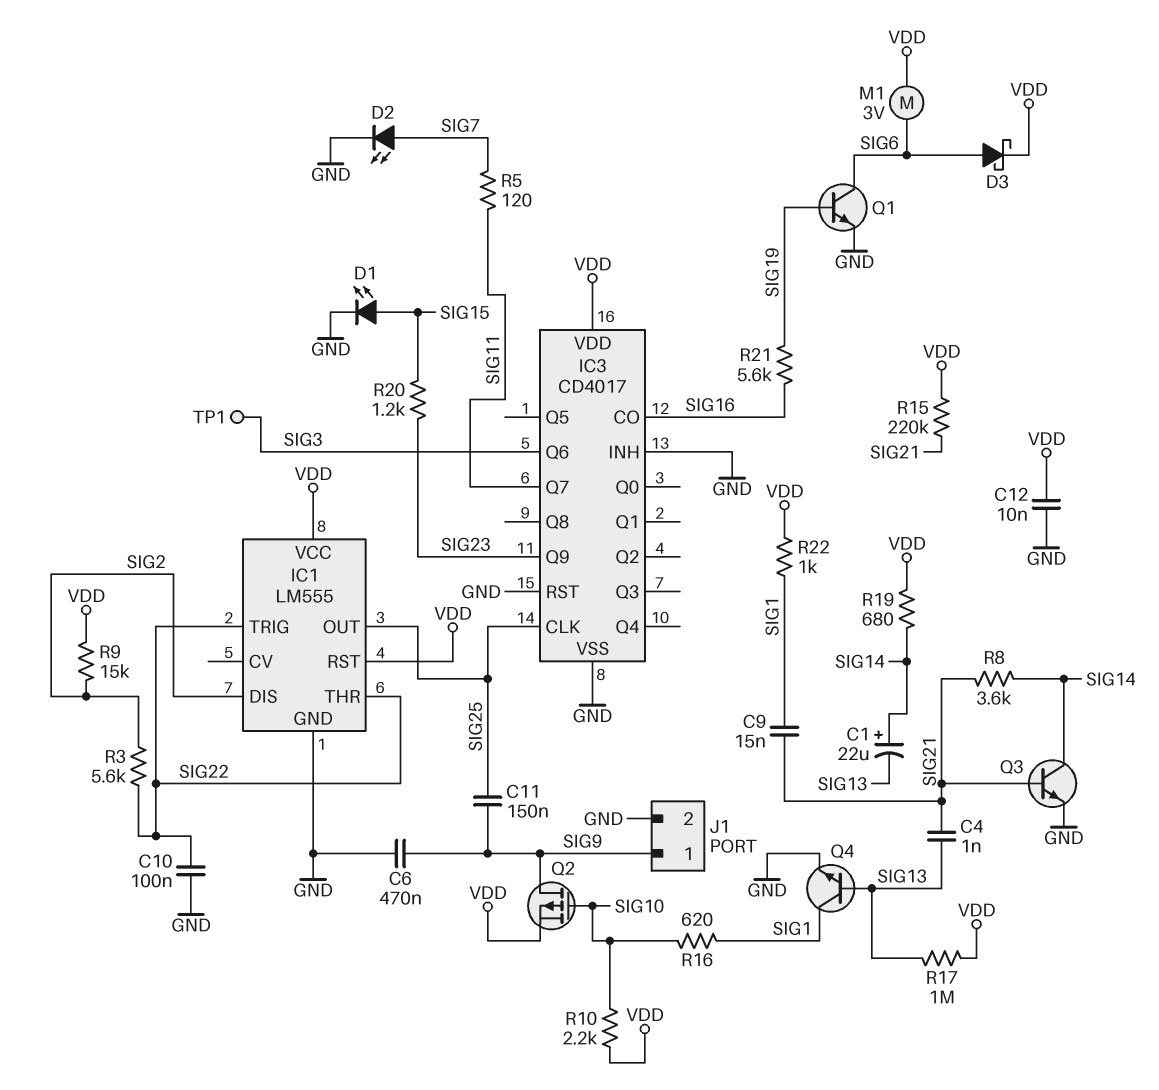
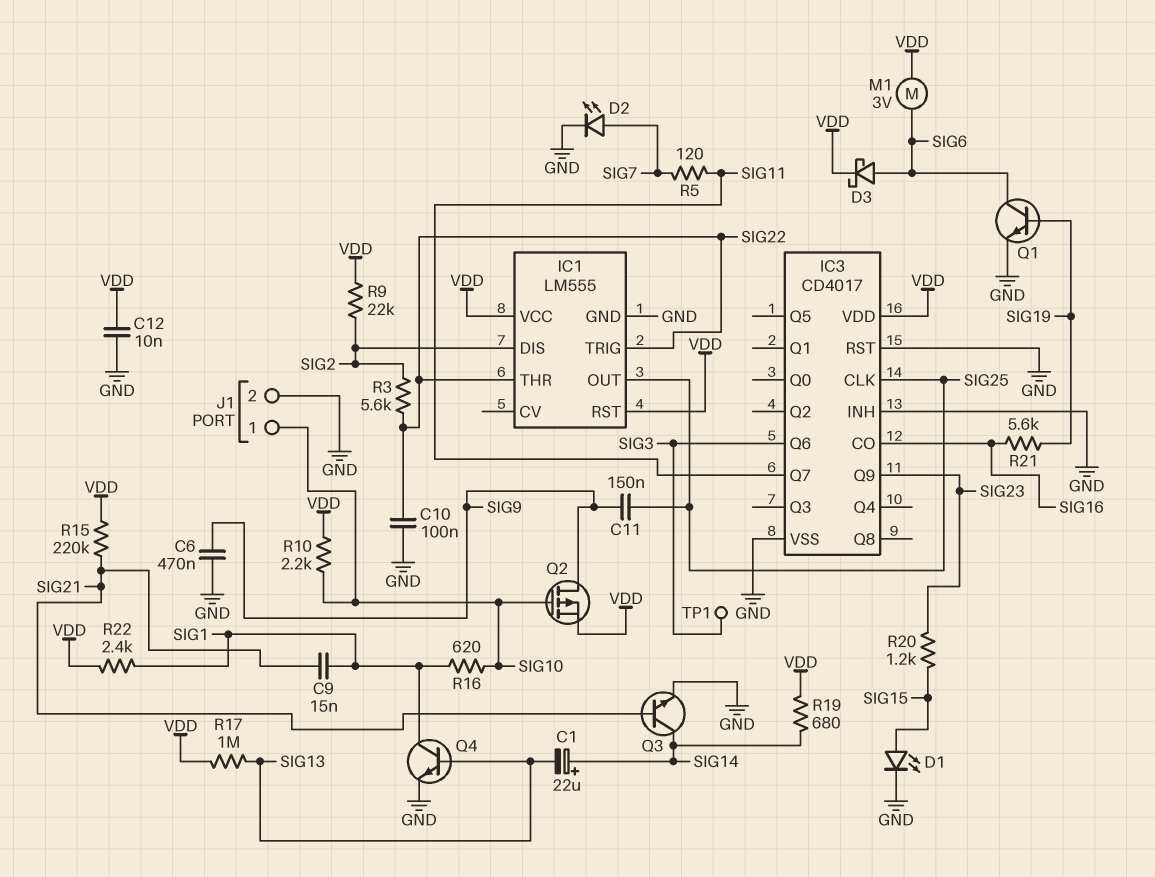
C4: 1nF (SIG13, SIG21) -> none
J1 pin 1: SIG9 -> SIG10
R8: 3.6k (SIG14, SIG21) -> none
R9: 15k (SIG2, VDD) -> 22k (SIG2, VDD)
R22: 1k (SIG1, VDD) -> 2.4k (SIG1, VDD)

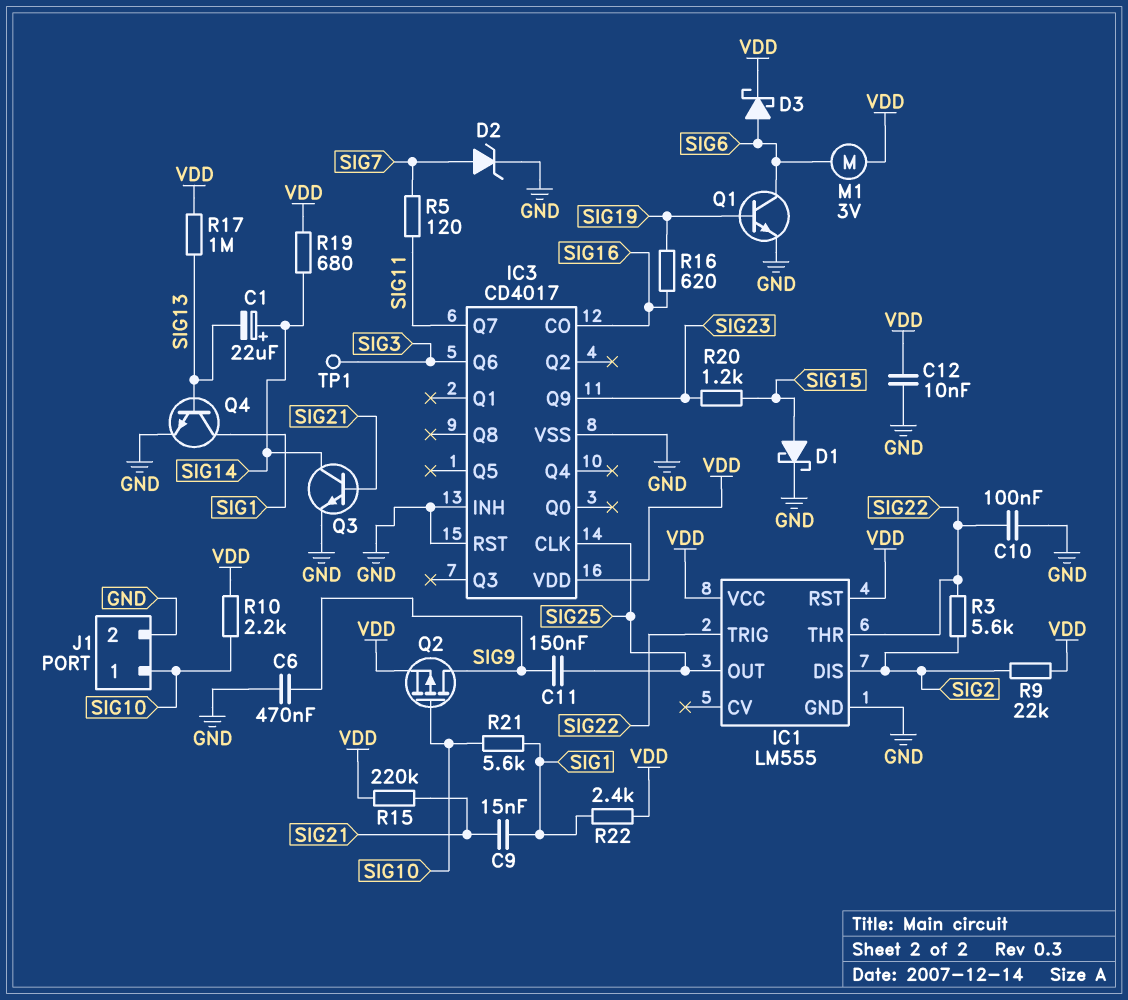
D1: LED (A SIG15, K GND) -> schottky (A SIG15, K GND)
D2: LED (A SIG7, K GND) -> zener (A SIG7, K GND)
R16: 620 (SIG1, SIG10) -> 620 (SIG16, SIG19)
R21: 5.6k (SIG16, SIG19) -> 5.6k (SIG1, SIG10)

